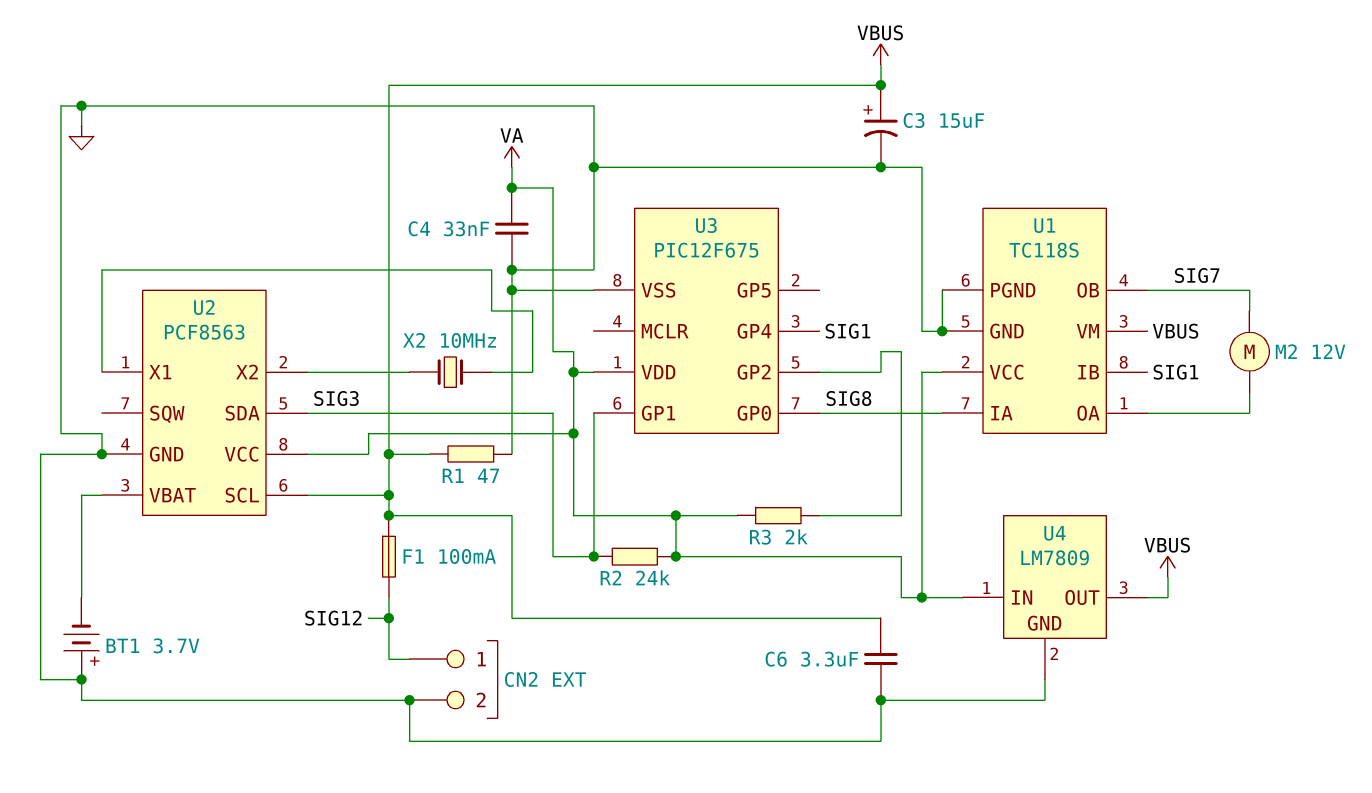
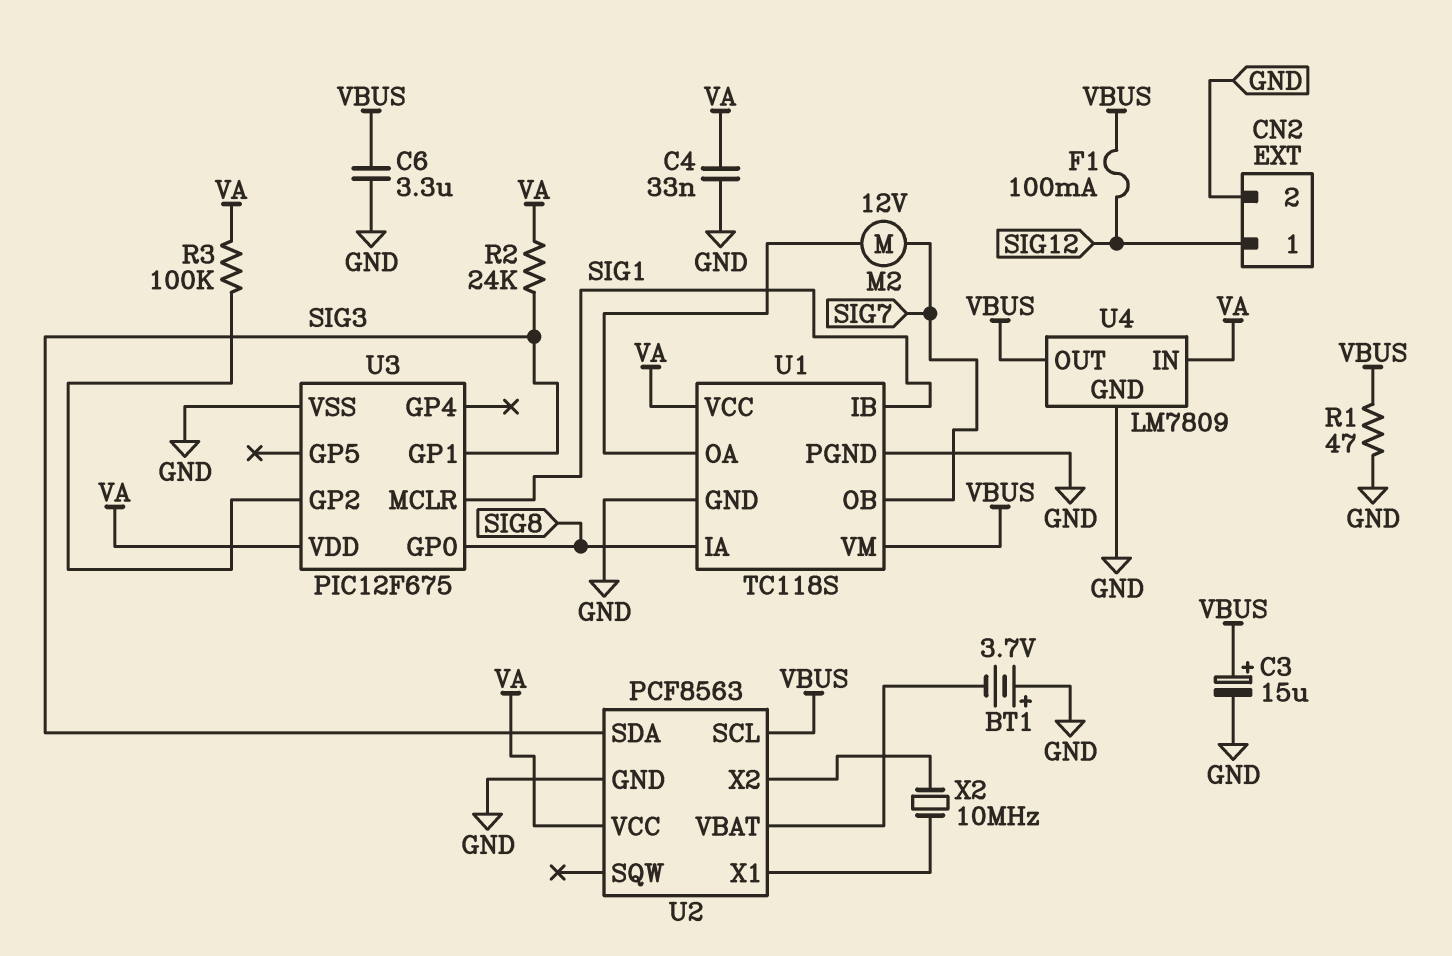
R3: 2k (U3/GP2, VA) -> 100k (U3/GP2, VA)
U3 pin GP4: SIG1 -> none
U3 pin MCLR: none -> SIG1

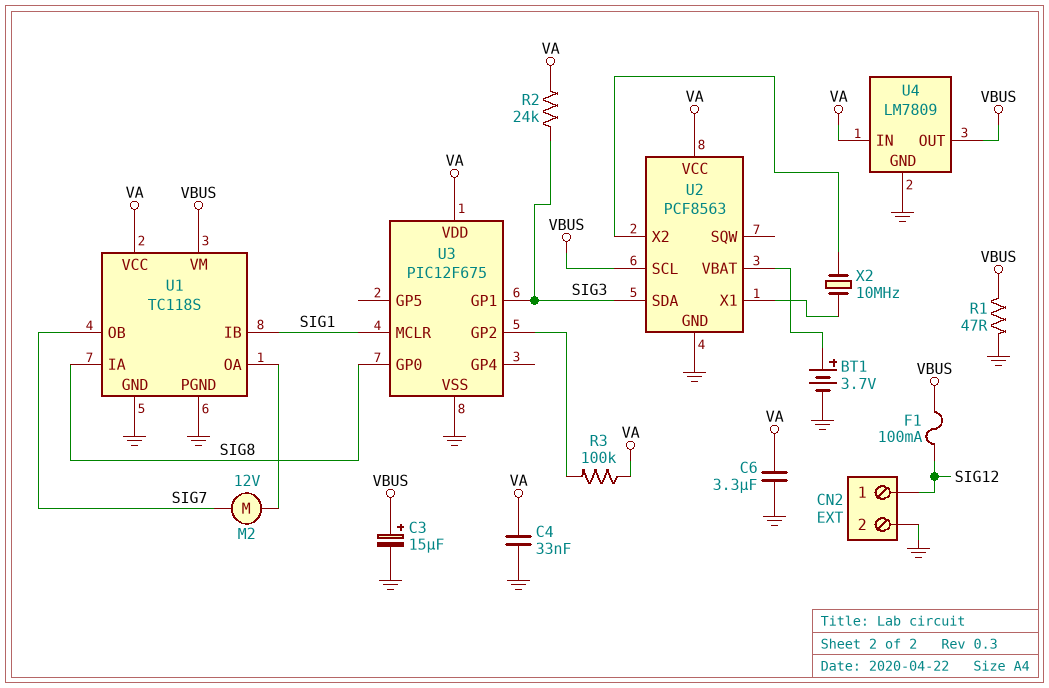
BT1: 3.7V (plus GND, minus U2/VBAT) -> 3.7V (plus U2/VBAT, minus GND)
C6: 3.3uF (GND, VBUS) -> 3.3uF (GND, VA)

